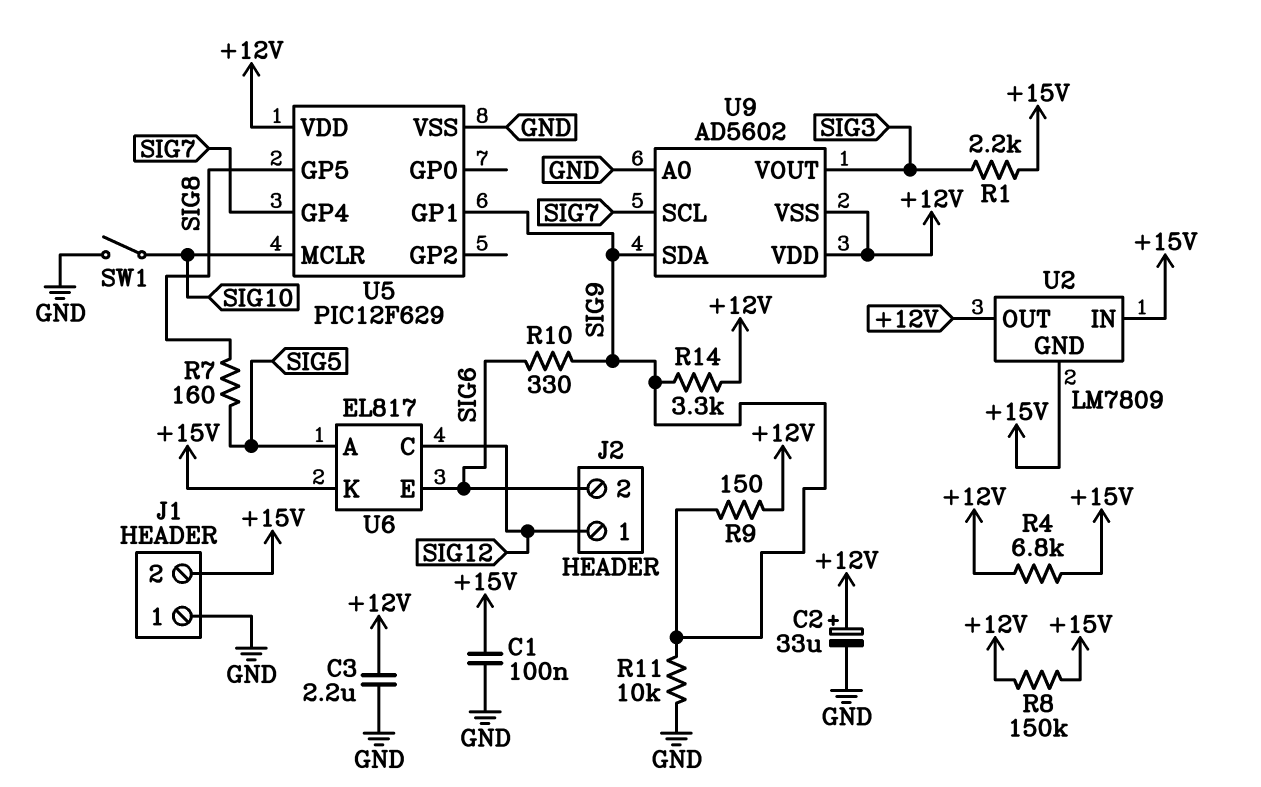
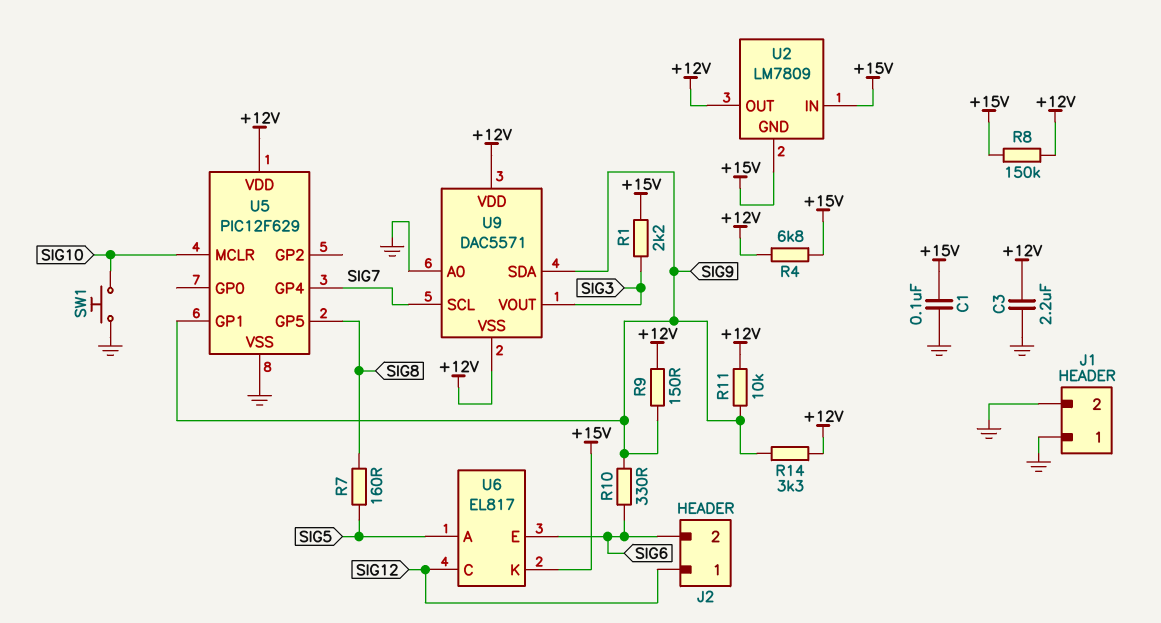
C2: 33uF (plus +12V, minus GND) -> none
J1 pin 2: +15V -> GND
R11: 10k (GND, SIG9) -> 10k (+12V, SIG9)
SW1: switch (GND, SIG10) -> button (GND, SIG10)
U9: AD5602 -> DAC5571

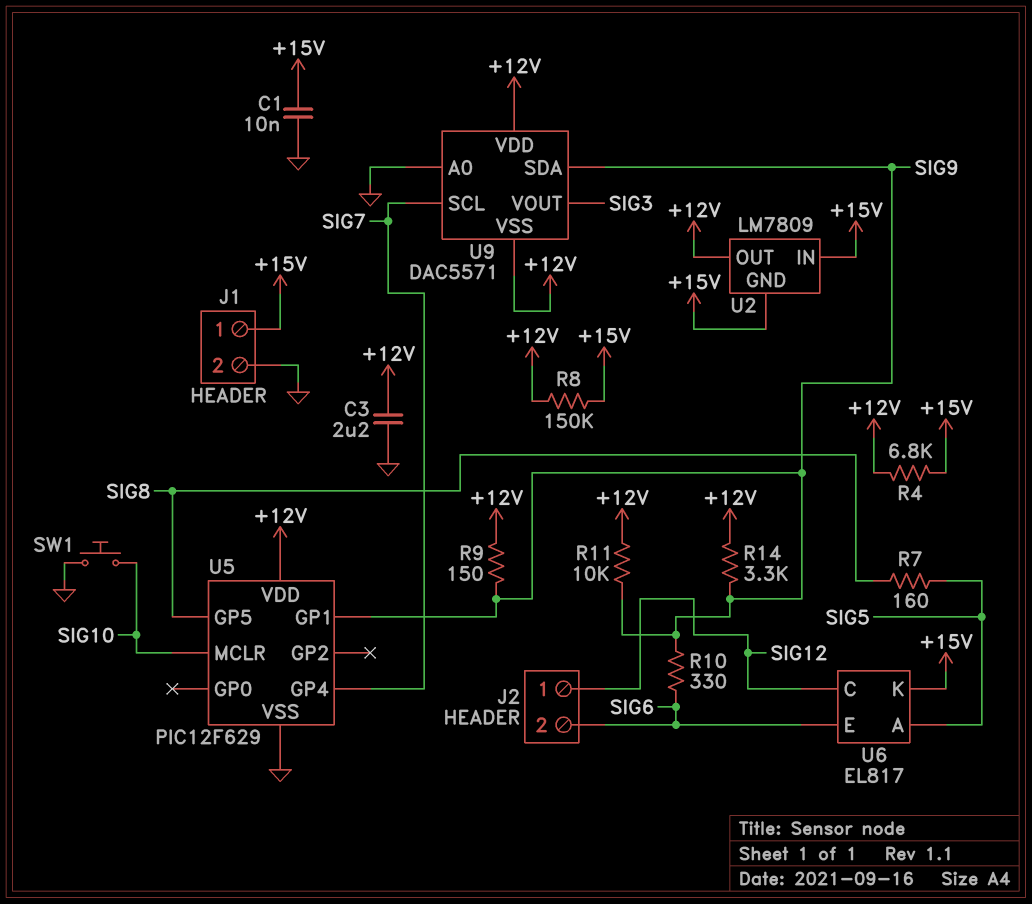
C1: 100nF (+15V, GND) -> 10nF (+15V, GND)
J1 pin 1: GND -> +15V
R1: 2.2k (+15V, SIG3) -> none

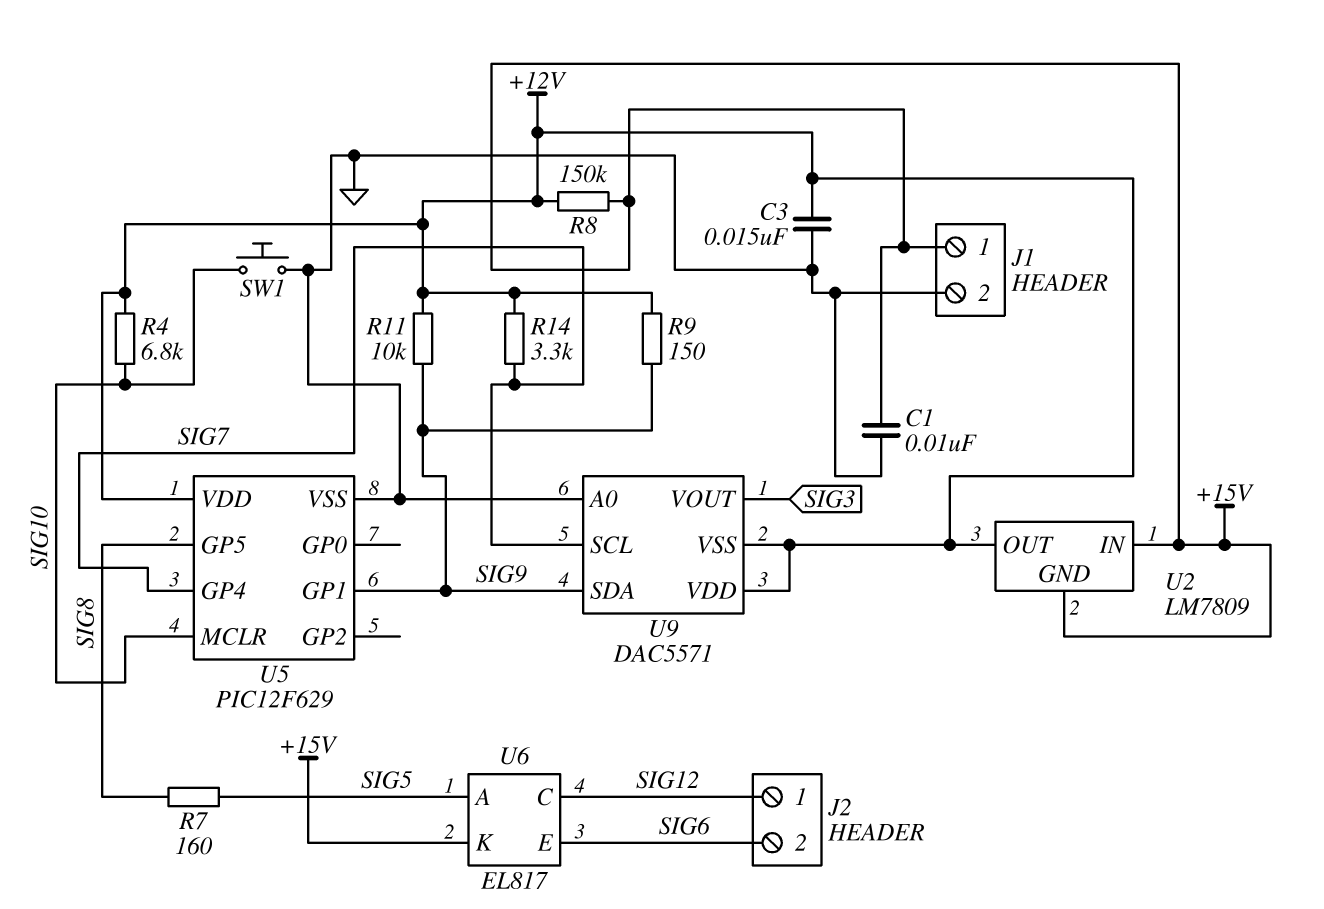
C3: 2.2uF (+12V, GND) -> 15nF (+12V, GND)
R4: 6.8k (+12V, +15V) -> 6.8k (+12V, SIG10)
R10: 330 (SIG6, SIG9) -> none
R14: 3.3k (+12V, SIG9) -> 3.3k (+12V, SIG7)

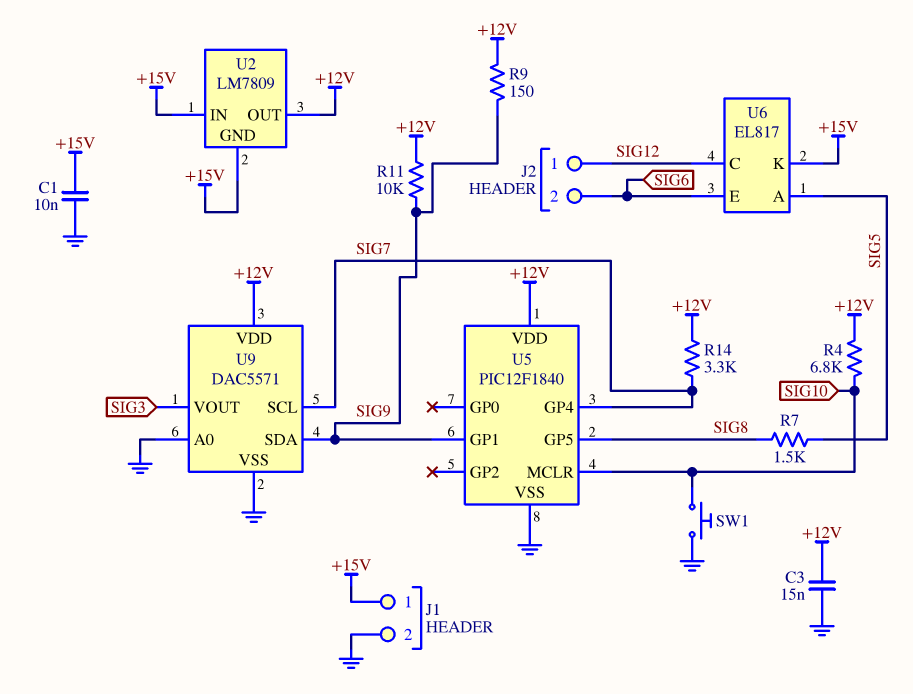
R7: 160 (SIG5, SIG8) -> 1.5k (SIG5, SIG8)
R8: 150k (+12V, +15V) -> none
U5: PIC12F629 -> PIC12F1840
U9 pin VSS: +12V -> GND

